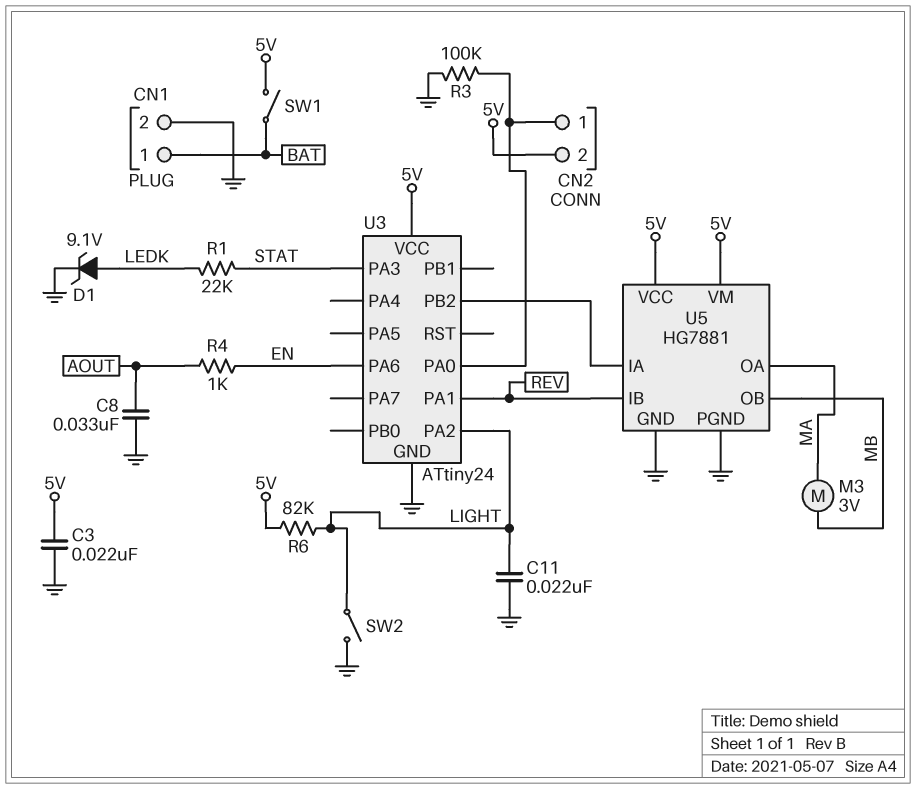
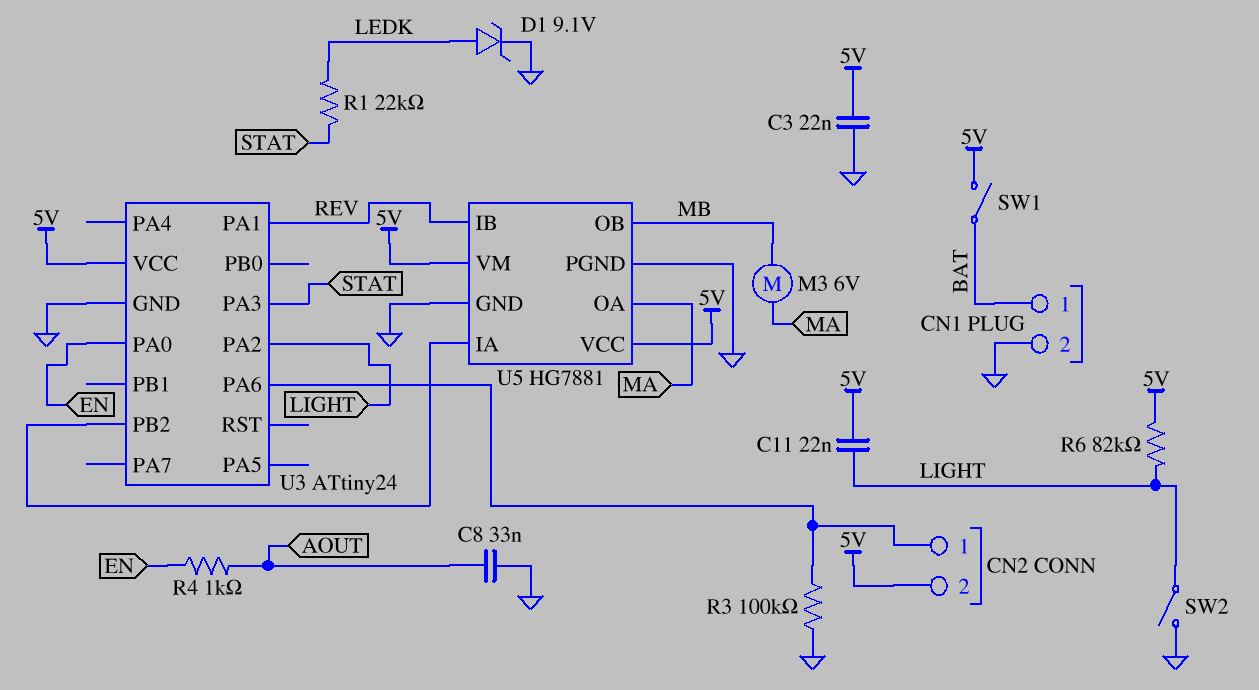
C11: 22nF (GND, LIGHT) -> 22nF (5V, LIGHT)
M3: motor 3V (MA, MB) -> motor 6V (MA, MB)
U3 pin PA0: CN2/1 -> EN
U3 pin PA6: EN -> CN2/1

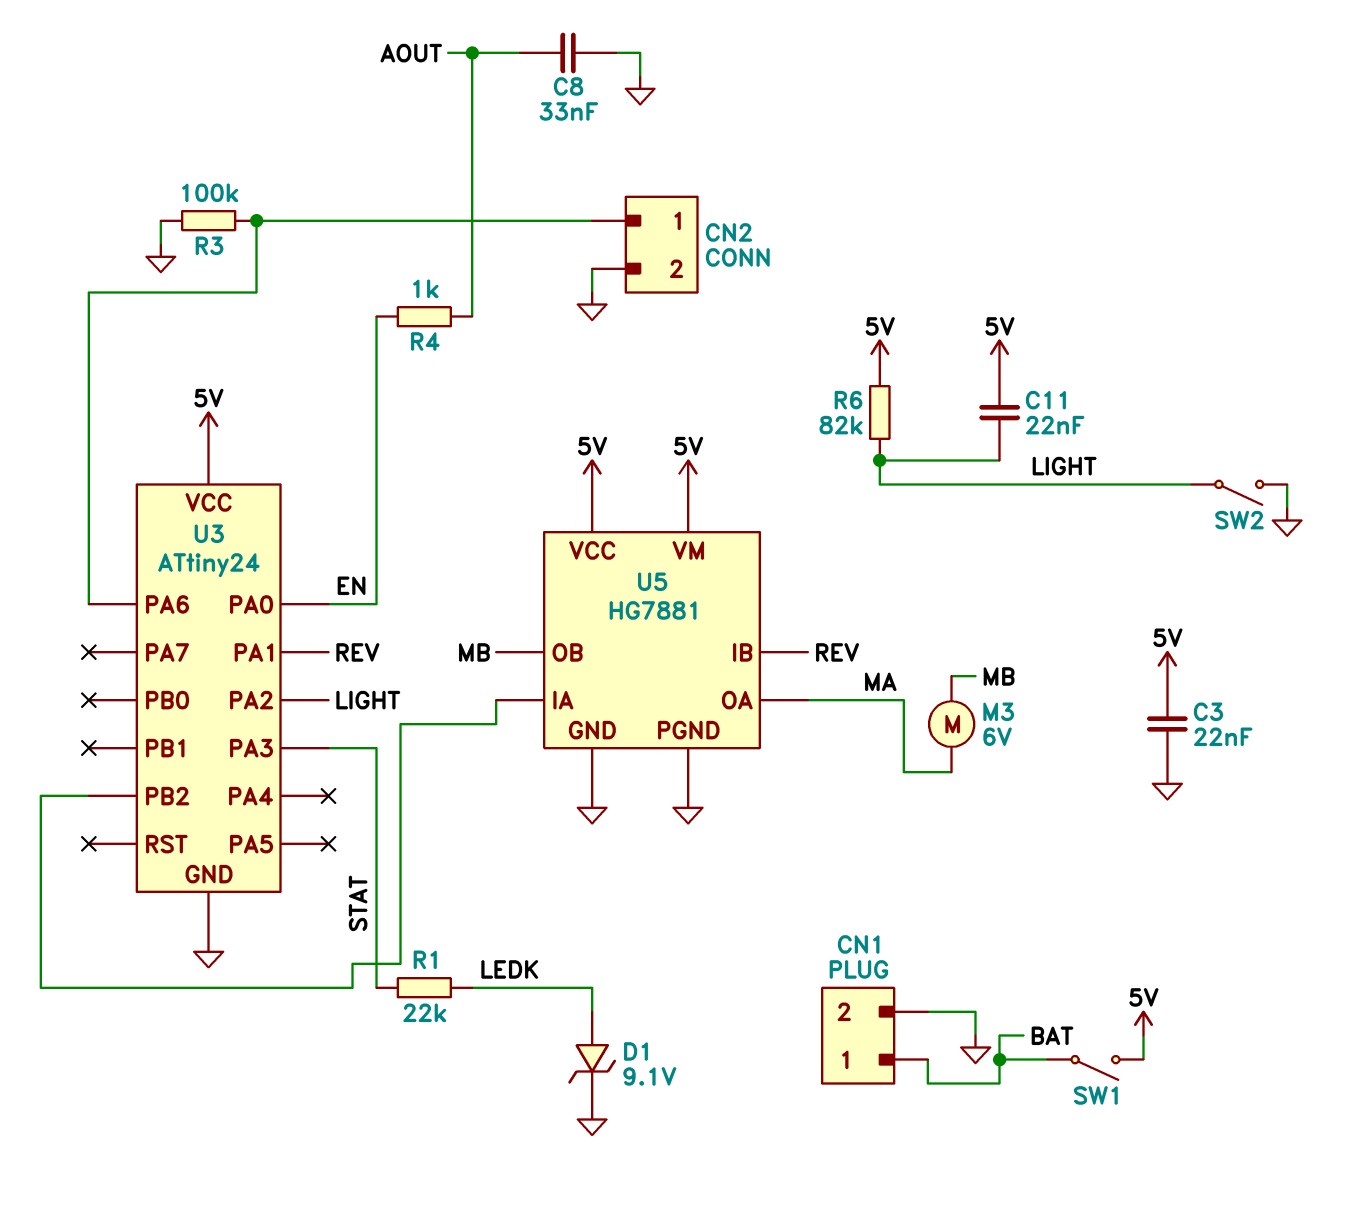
CN2 pin 2: 5V -> GND

